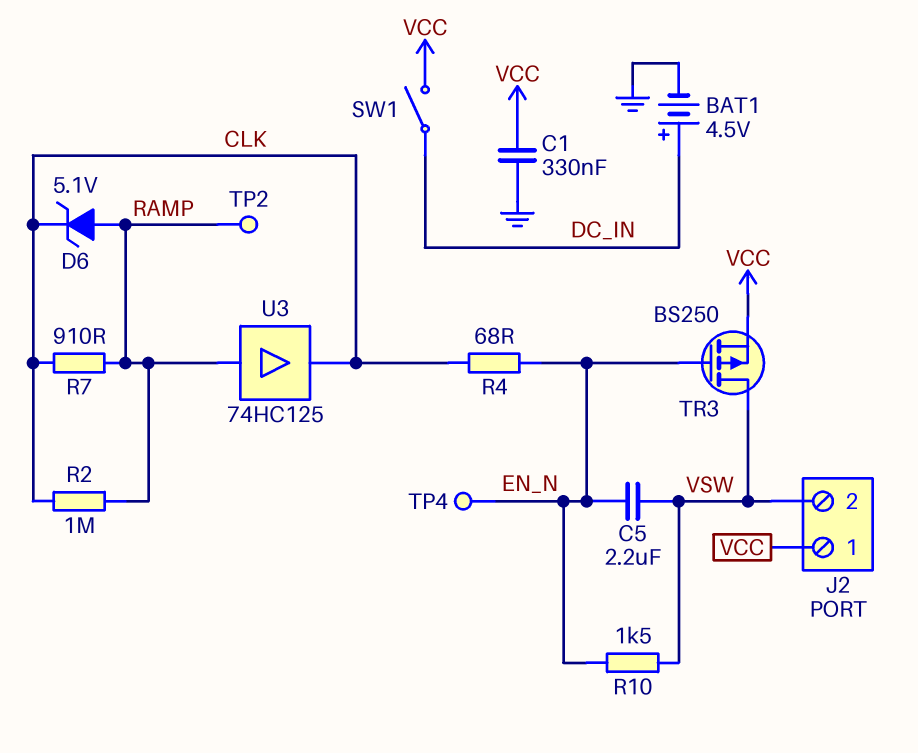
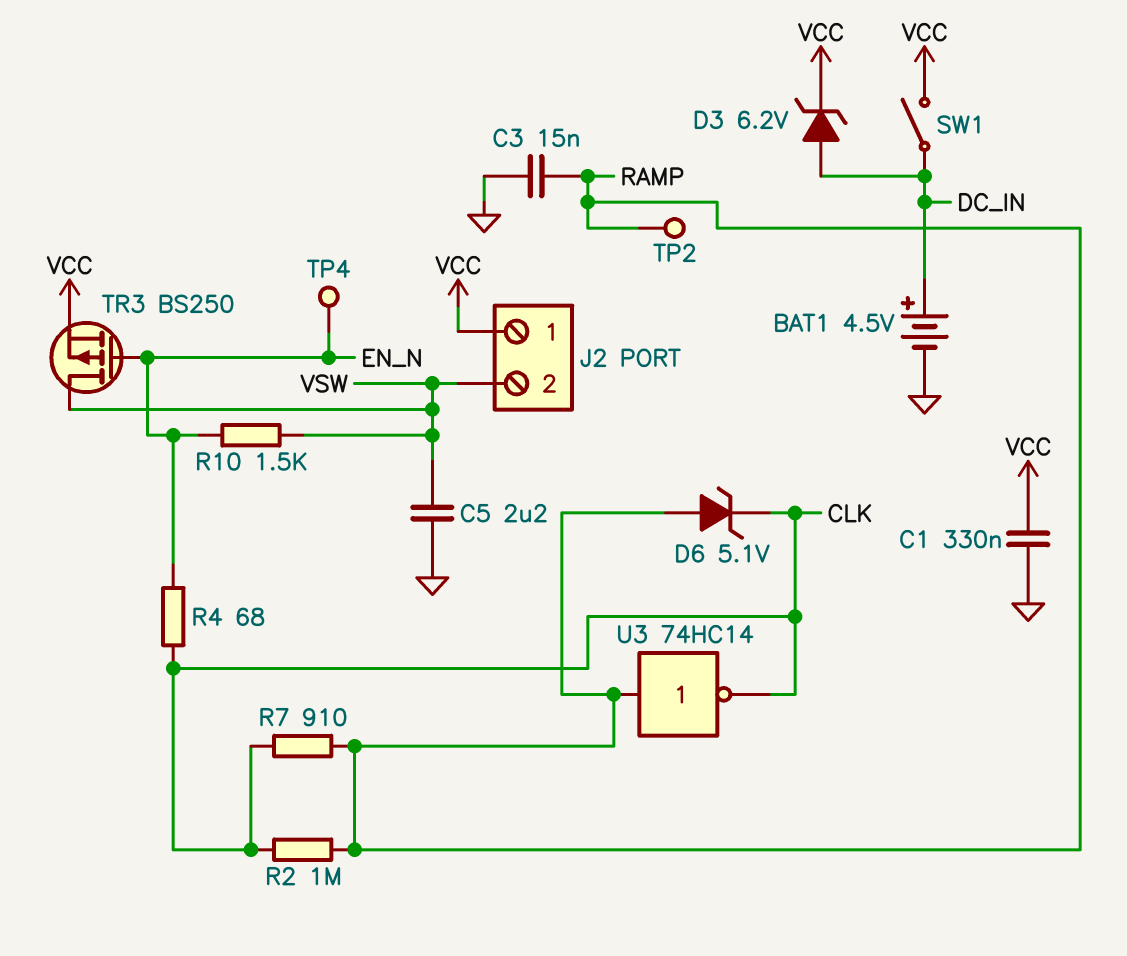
C3: none -> 15nF (GND, RAMP)
C5: 2.2uF (EN_N, VSW) -> 2.2uF (GND, VSW)
D3: none -> zener 6.2V (A DC_IN, K VCC)
U3: buffer 74HC125 (in RAMP, out CLK) -> NOT 74HC14 (in RAMP, out CLK)

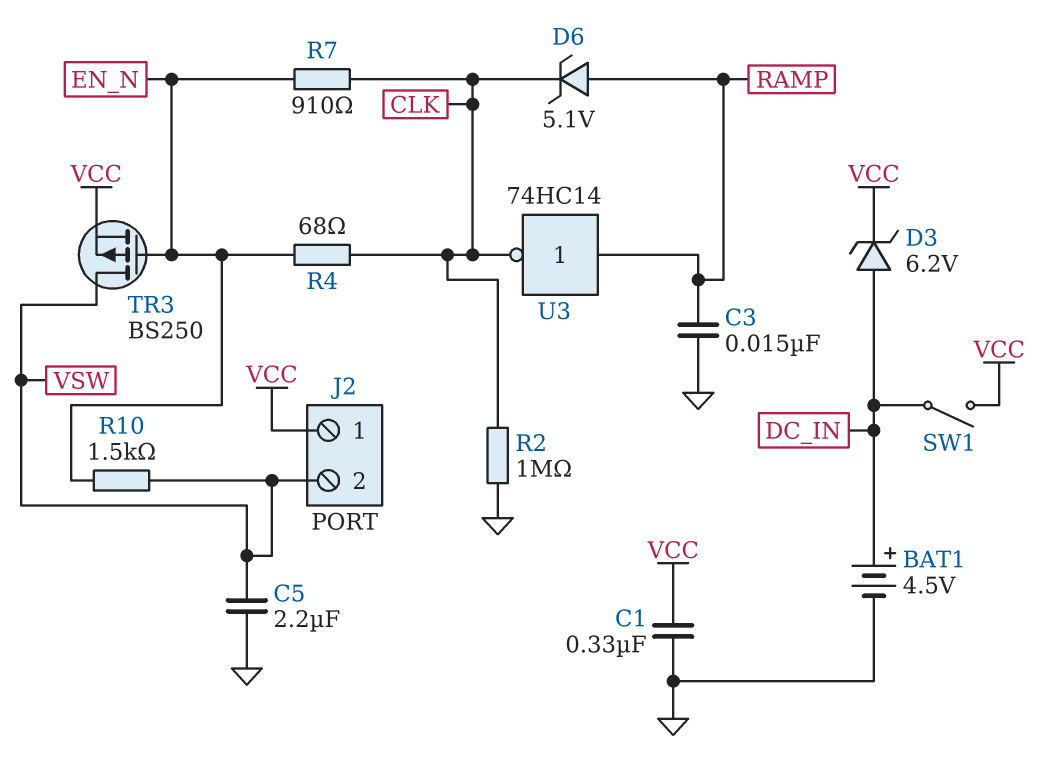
R2: 1M (CLK, RAMP) -> 1M (CLK, GND)
R7: 910 (CLK, RAMP) -> 910 (CLK, EN_N)
TP2: test point (RAMP) -> none
TP4: test point (EN_N) -> none

